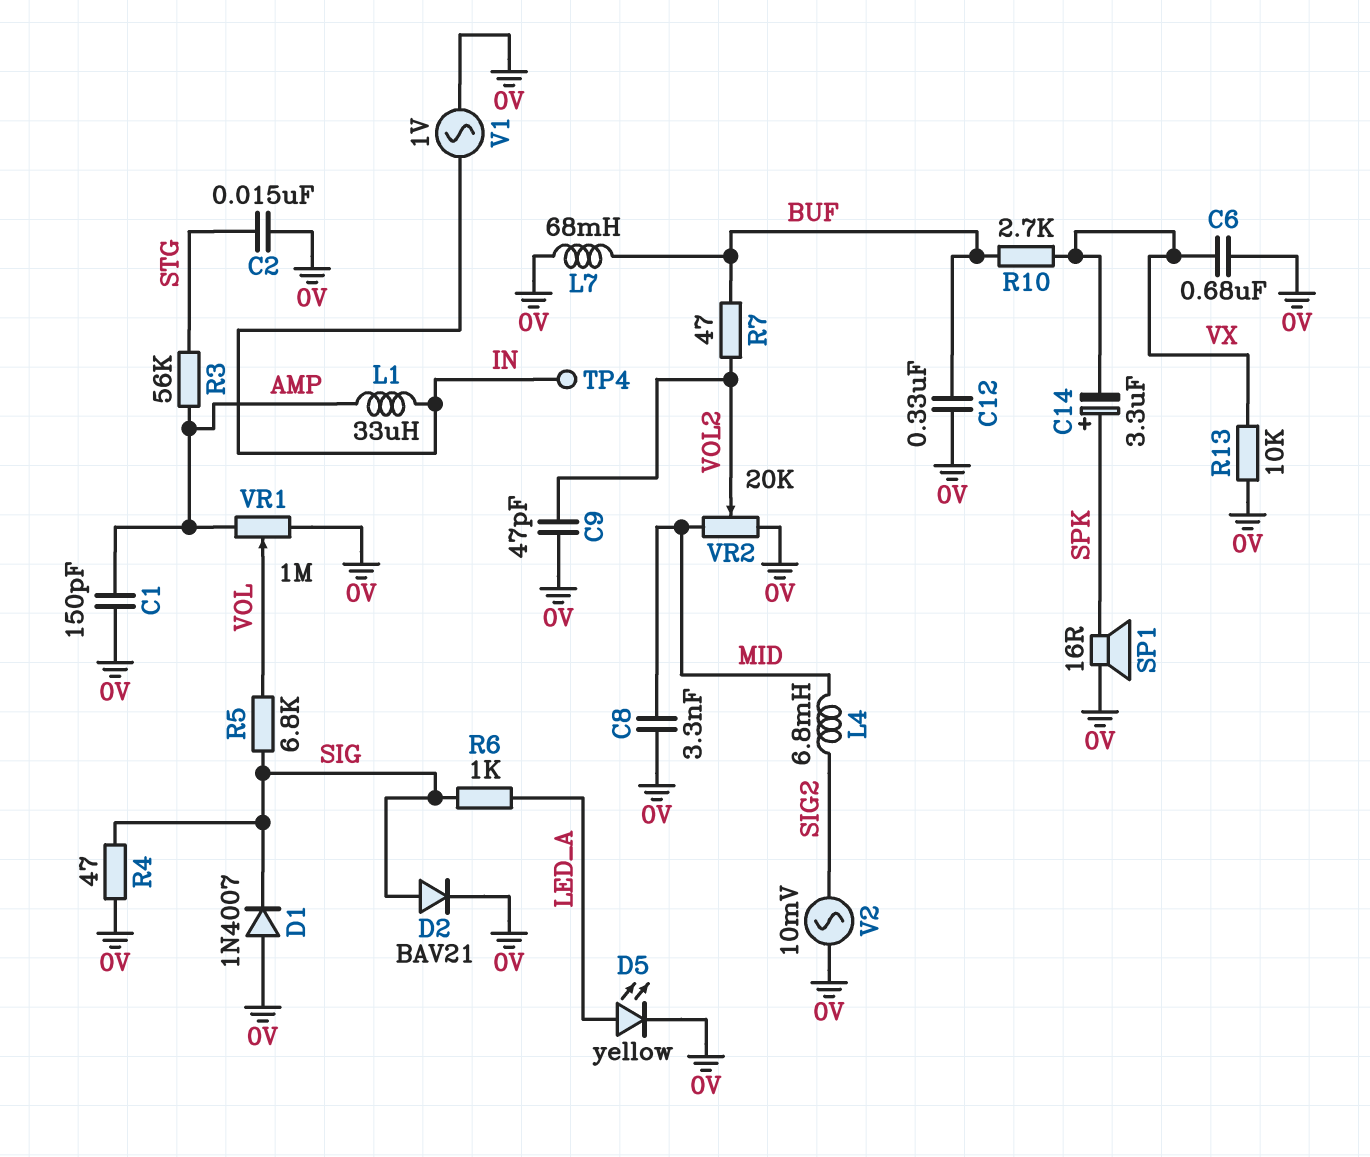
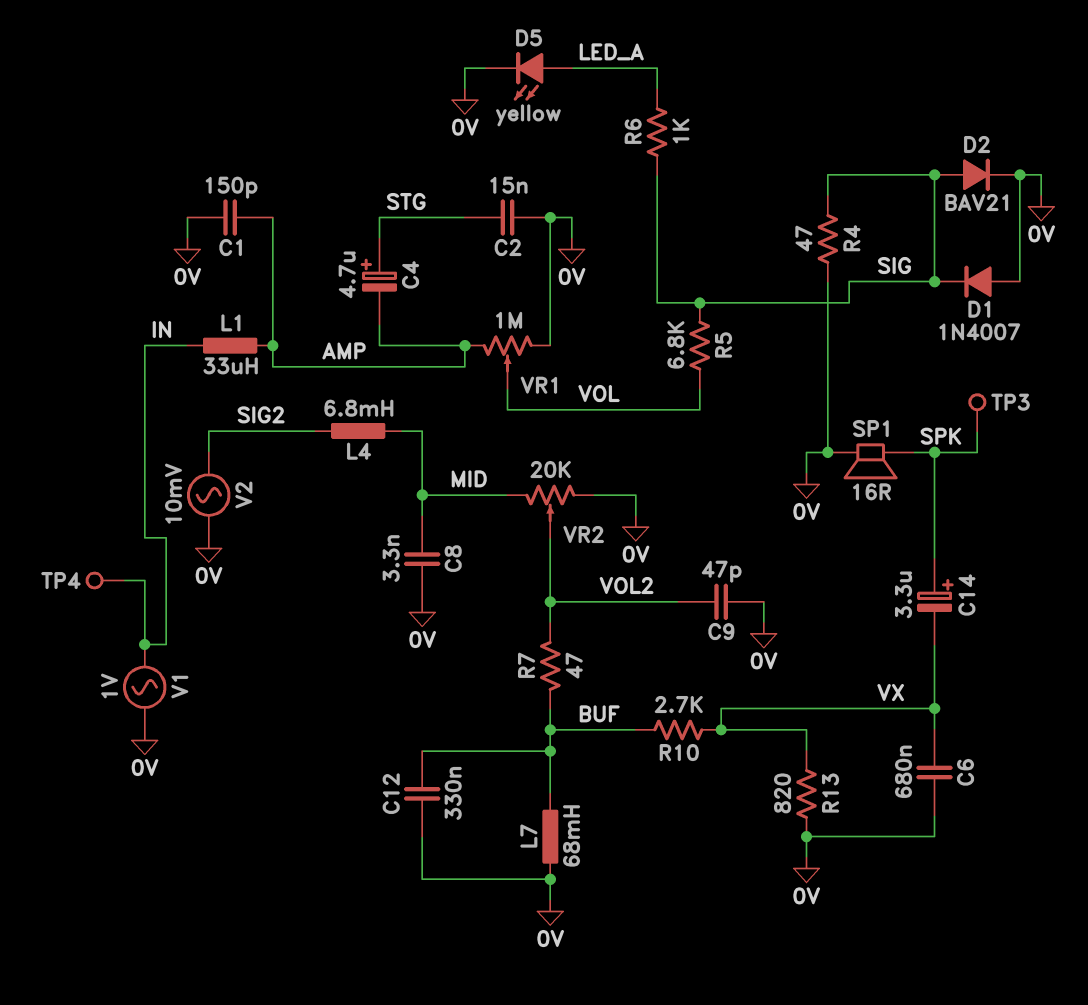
C4: none -> 4.7uF (plus STG, minus AMP)
R3: 56k (AMP, STG) -> none
R13: 10k (0V, VX) -> 820 (0V, VX)
TP3: none -> test point (SPK)

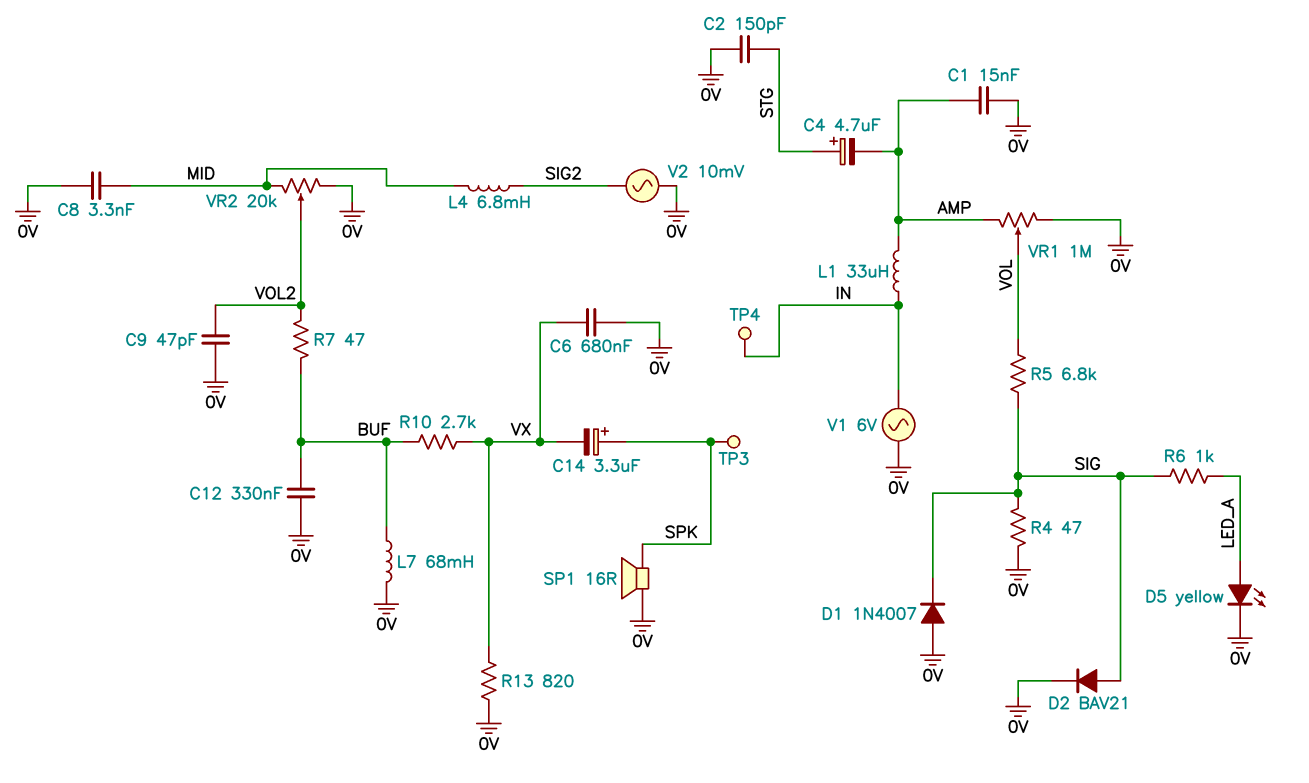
C1: 150pF (0V, AMP) -> 15nF (0V, AMP)
C2: 15nF (0V, STG) -> 150pF (0V, STG)
V1: AC 1V (0V, IN) -> AC 6V (0V, IN)

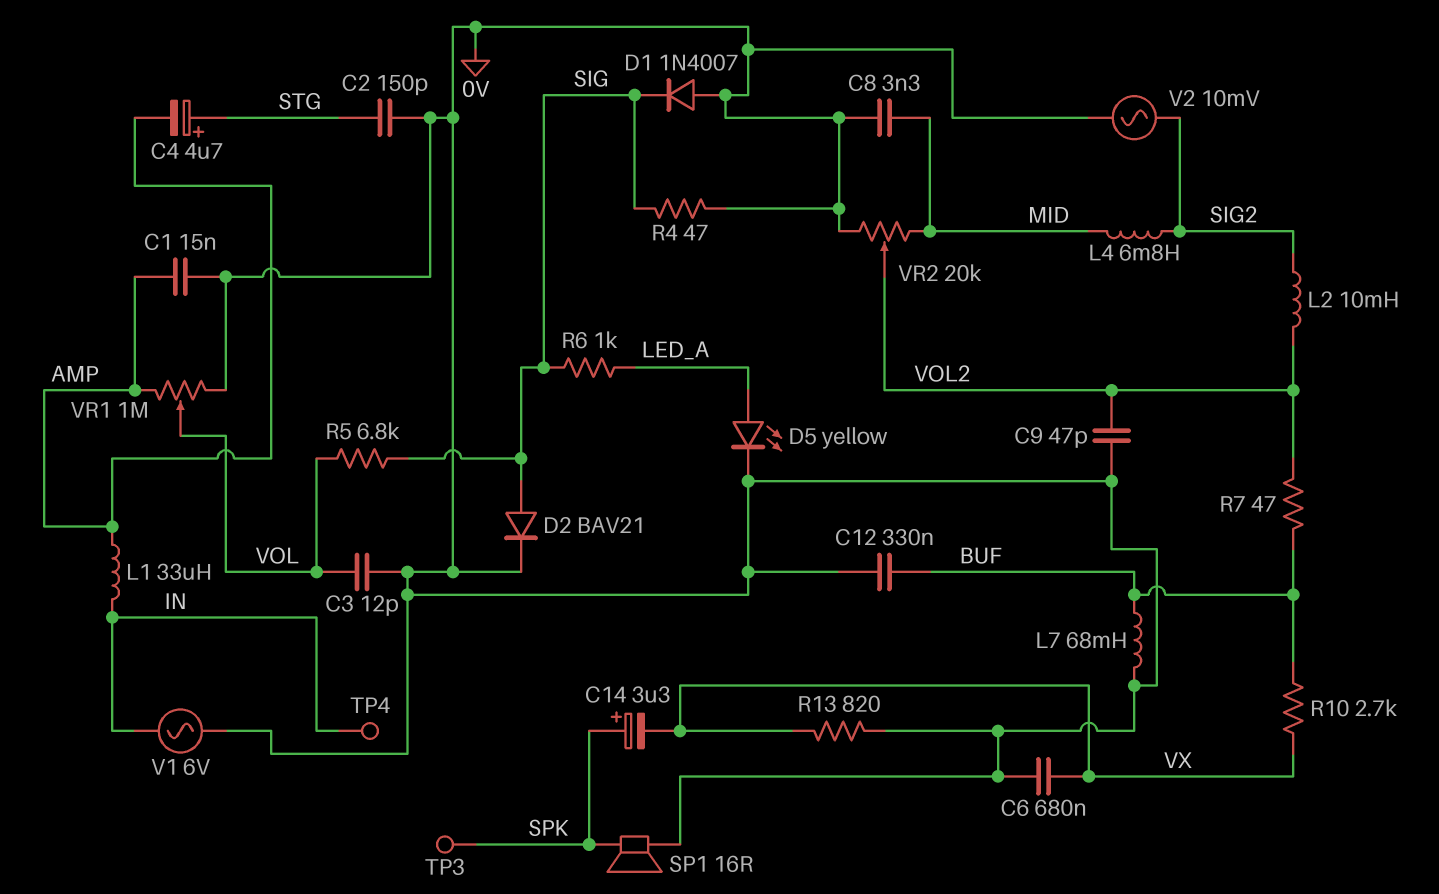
C3: none -> 12pF (0V, VOL)
L2: none -> 10mH (SIG2, VOL2)

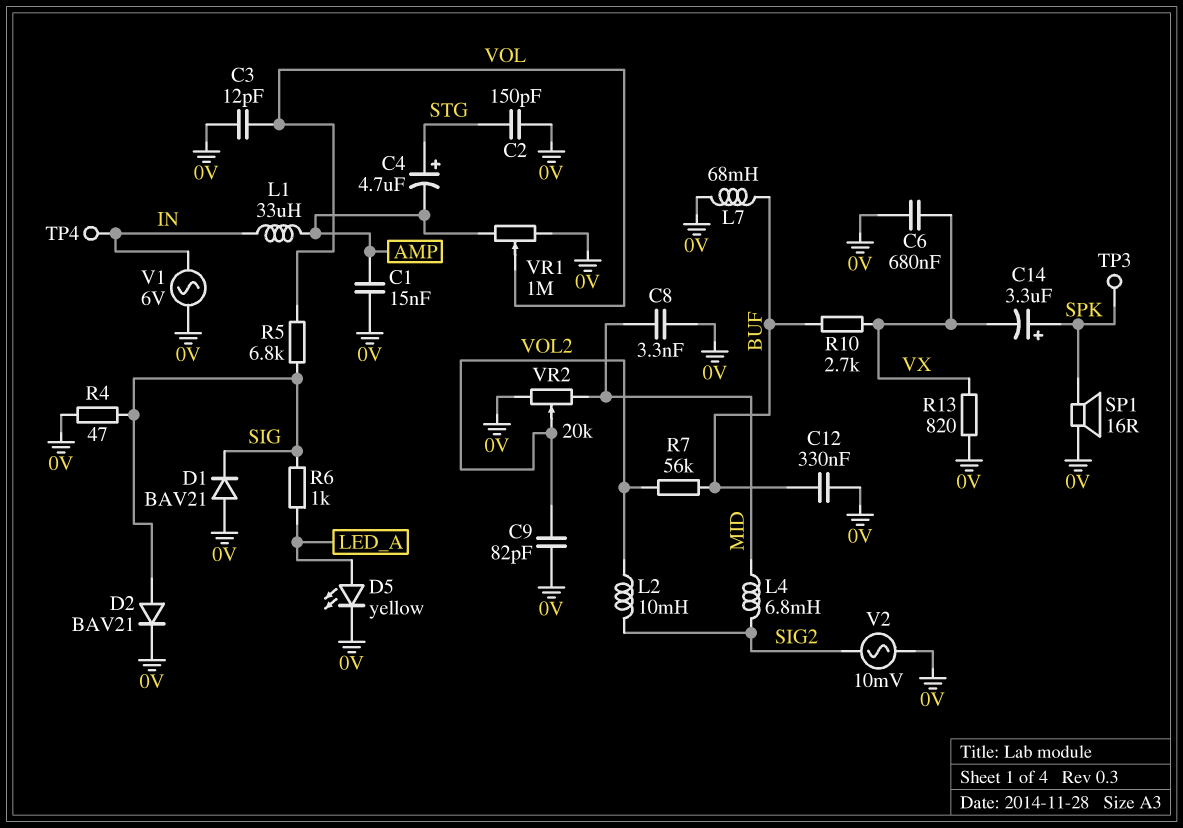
C9: 47pF (0V, VOL2) -> 82pF (0V, VOL2)
D1: diode 1N4007 (A 0V, K SIG) -> diode BAV21 (A 0V, K SIG)
R7: 47 (BUF, VOL2) -> 56k (BUF, VOL2)

